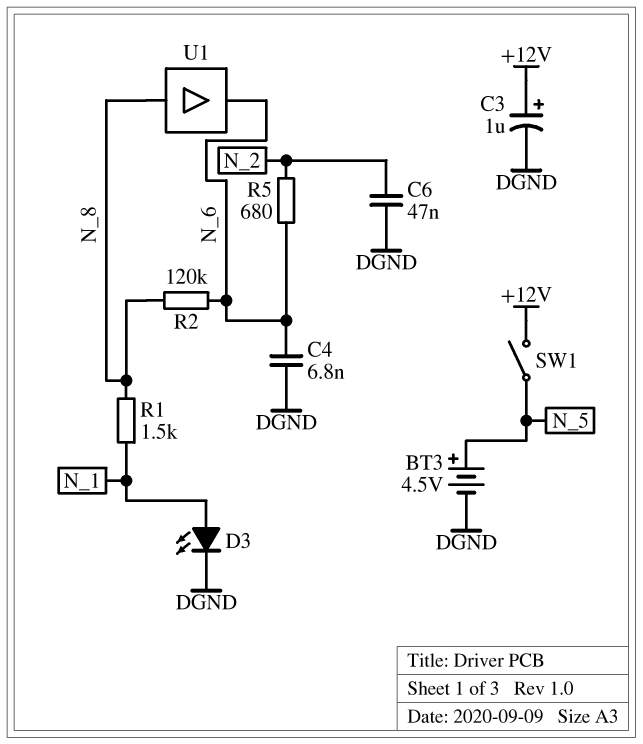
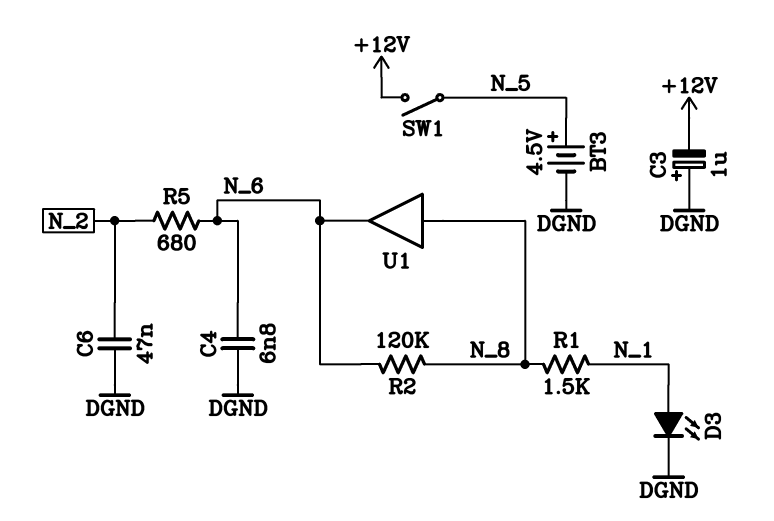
C3: 1uF (plus +12V, minus DGND) -> 1uF (plus DGND, minus +12V)

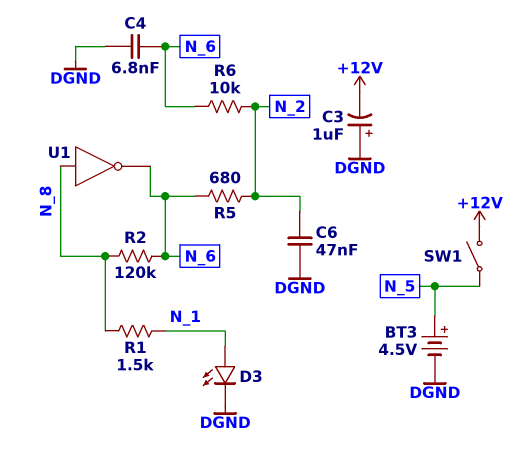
R6: none -> 10k (N_2, N_6)
U1: buffer (in N_8, out N_6) -> NOT (in N_8, out N_6)

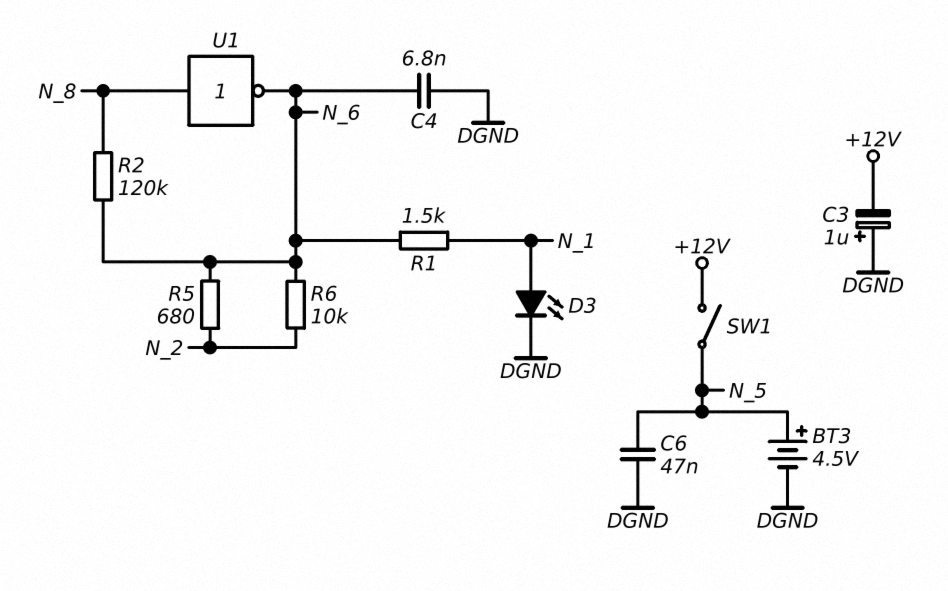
C6: 47nF (DGND, N_2) -> 47nF (DGND, N_5)
R1: 1.5k (N_1, N_8) -> 1.5k (N_1, N_6)

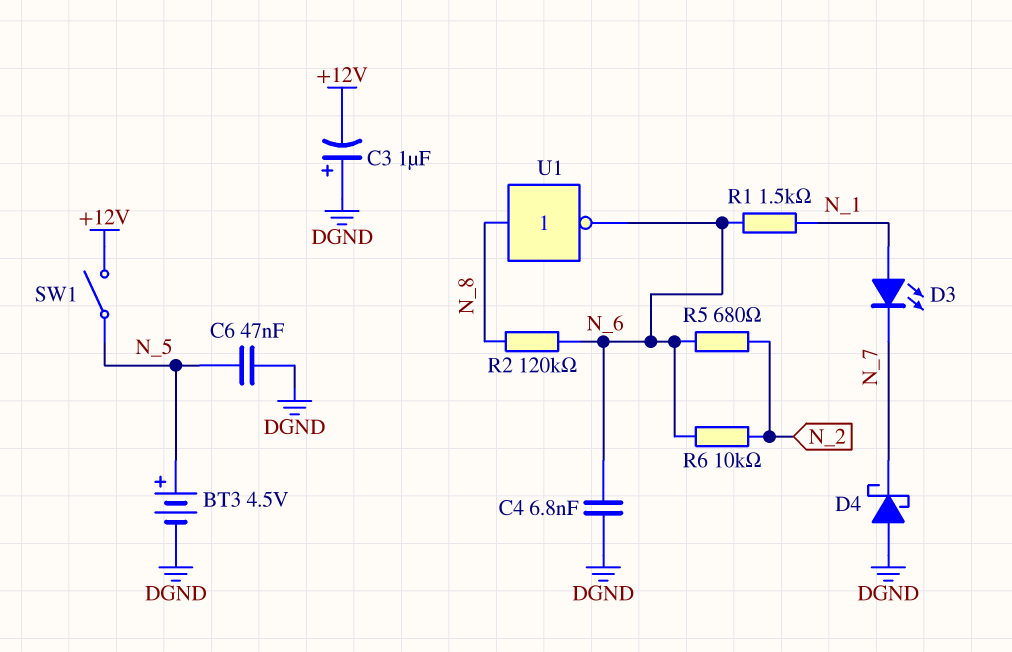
D3: LED (A N_1, K DGND) -> LED (A N_1, K N_7)
D4: none -> schottky (A DGND, K N_7)

